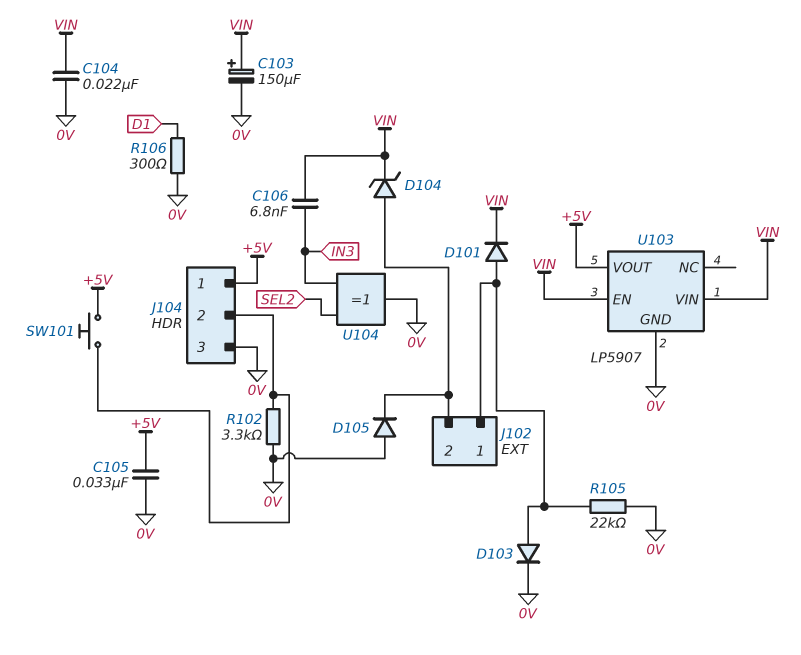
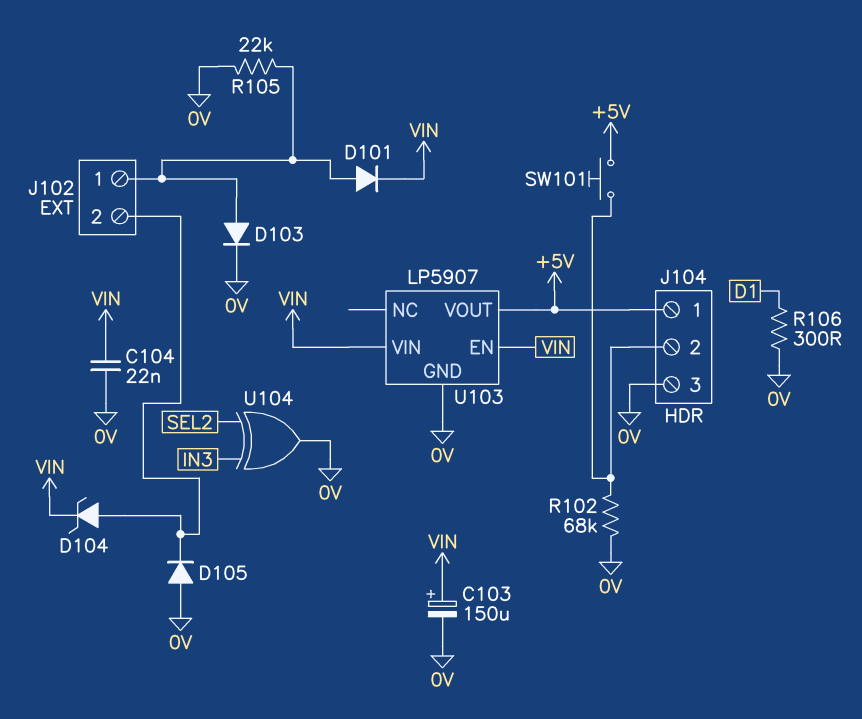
C105: 33nF (+5V, 0V) -> none
C106: 6.8nF (IN3, VIN) -> none
R102: 3.3k (0V, J104/2) -> 68k (0V, J104/2)

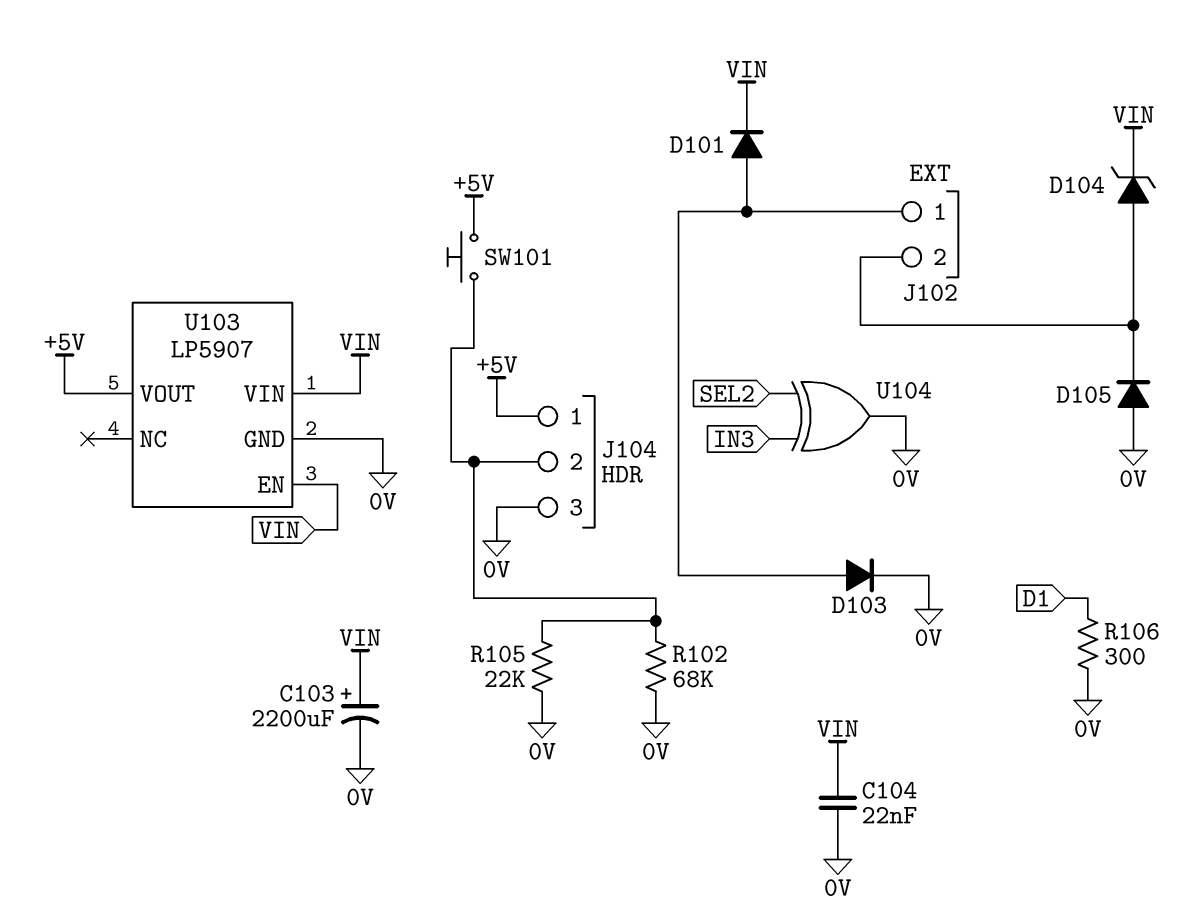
C103: 150uF (plus VIN, minus 0V) -> 2200uF (plus VIN, minus 0V)
R105: 22k (0V, J102/1) -> 22k (0V, J104/2)

